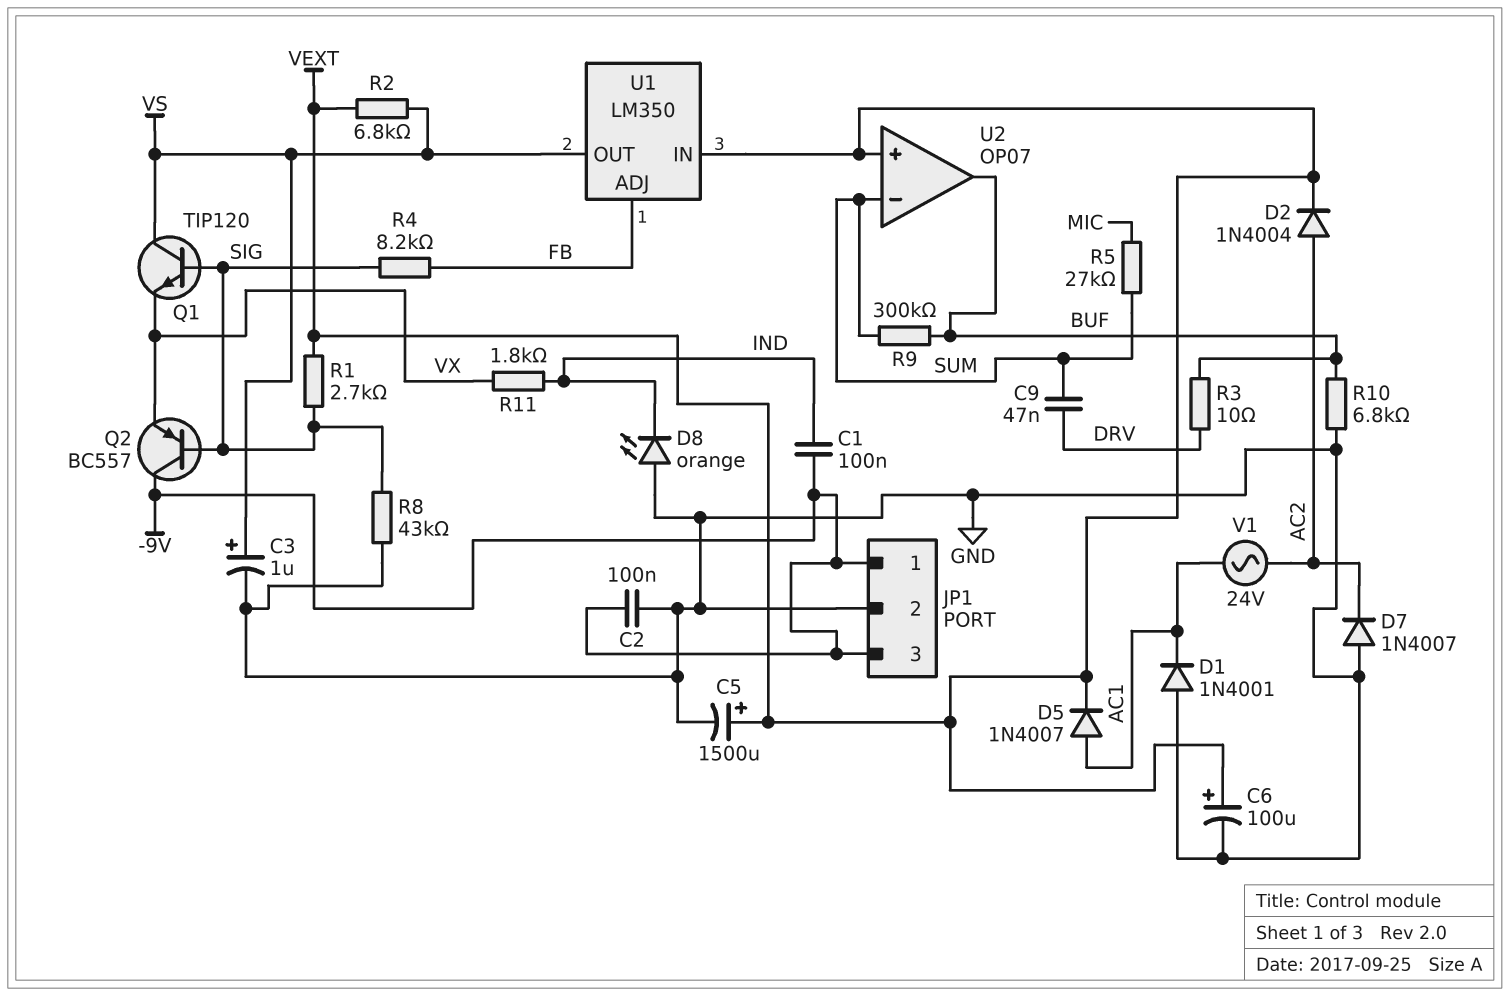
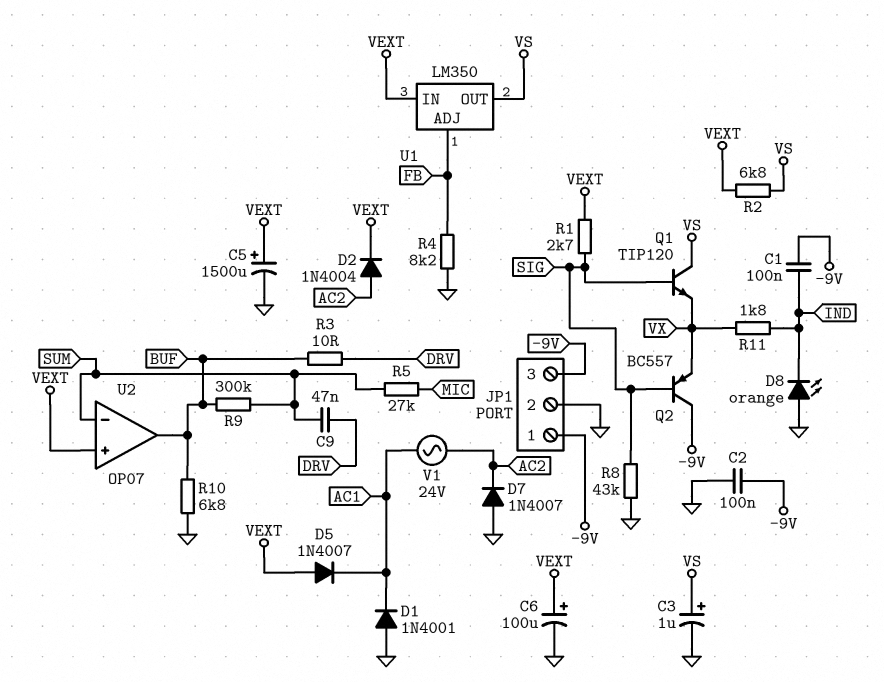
D5: diode 1N4007 (A AC1, K VEXT) -> diode 1N4007 (A VEXT, K AC1)
R4: 8.2k (FB, SIG) -> 8.2k (FB, GND)

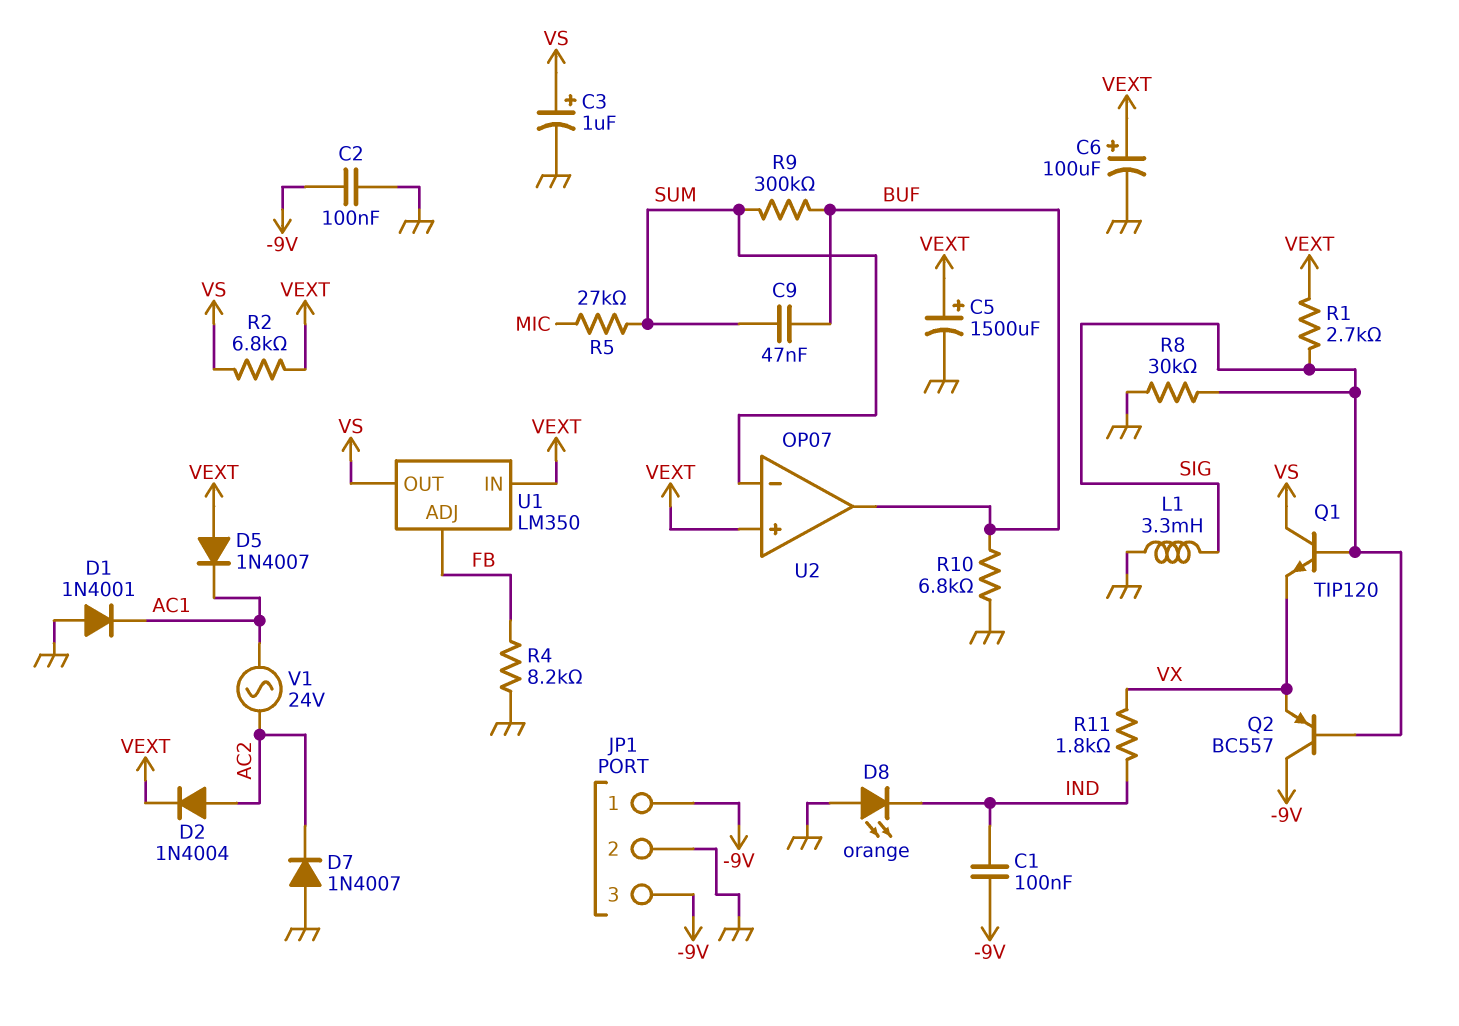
C9: 47nF (DRV, SUM) -> 47nF (BUF, SUM)
L1: none -> 3.3mH (GND, SIG)
R3: 10 (BUF, DRV) -> none
R8: 43k (GND, SIG) -> 30k (GND, SIG)

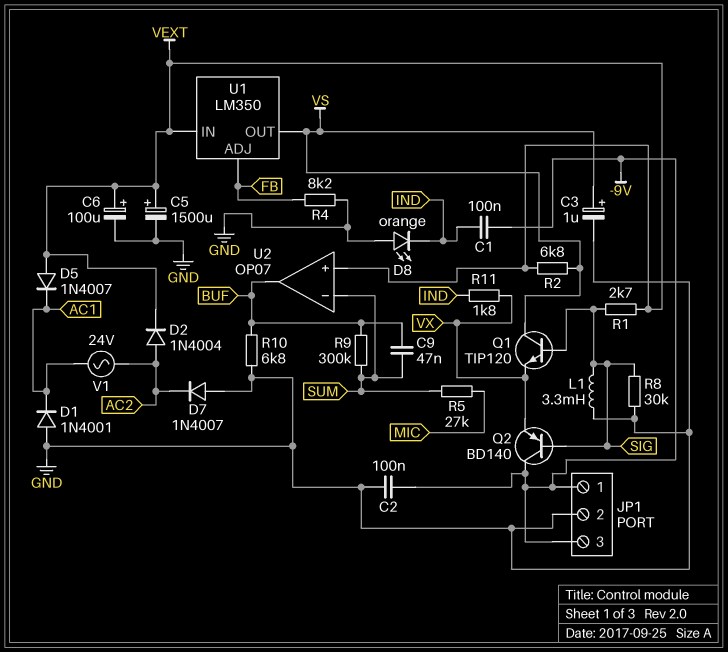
Q2: PNP BC557 (B SIG, C -9V, E VX) -> PNP BD140 (B SIG, C -9V, E VX)

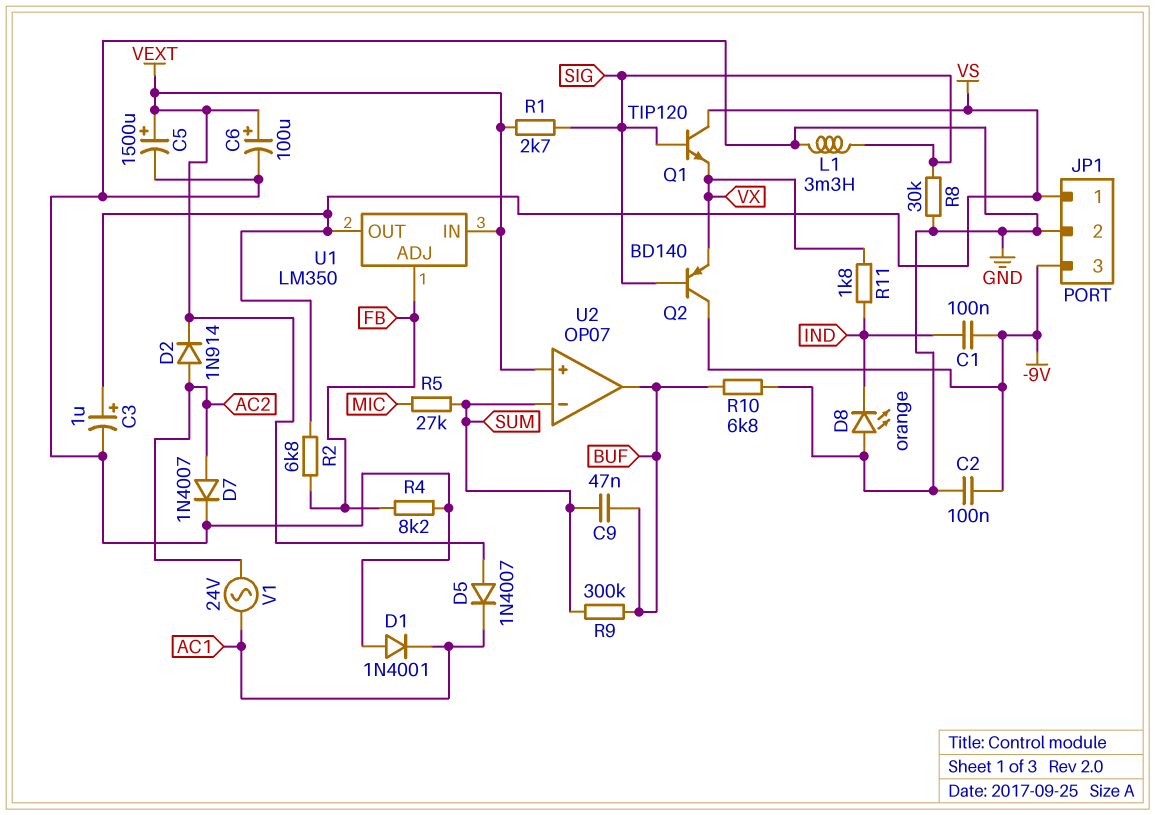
D2: diode 1N4004 (A AC2, K VEXT) -> diode 1N914 (A AC2, K VEXT)
D7: diode 1N4007 (A GND, K AC2) -> diode 1N4007 (A AC2, K GND)
JP1 pin 1: -9V -> VS
R2: 6.8k (VEXT, VS) -> 6.8k (FB, VS)

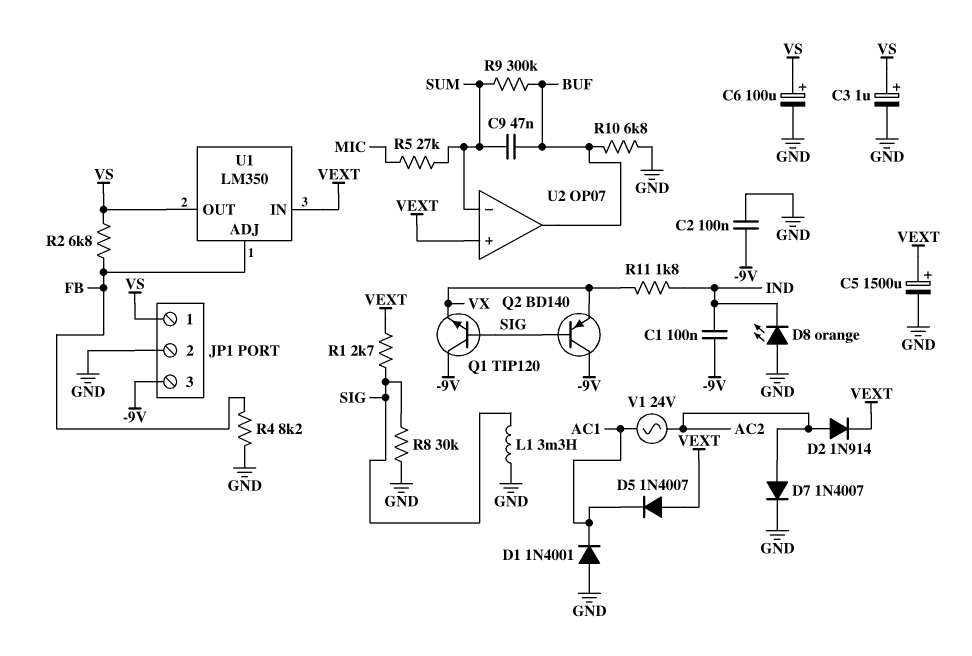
C6: 100uF (plus VEXT, minus GND) -> 100uF (plus VS, minus GND)
Q1: NPN TIP120 (B SIG, C VS, E VX) -> NPN TIP120 (B SIG, C -9V, E VX)

